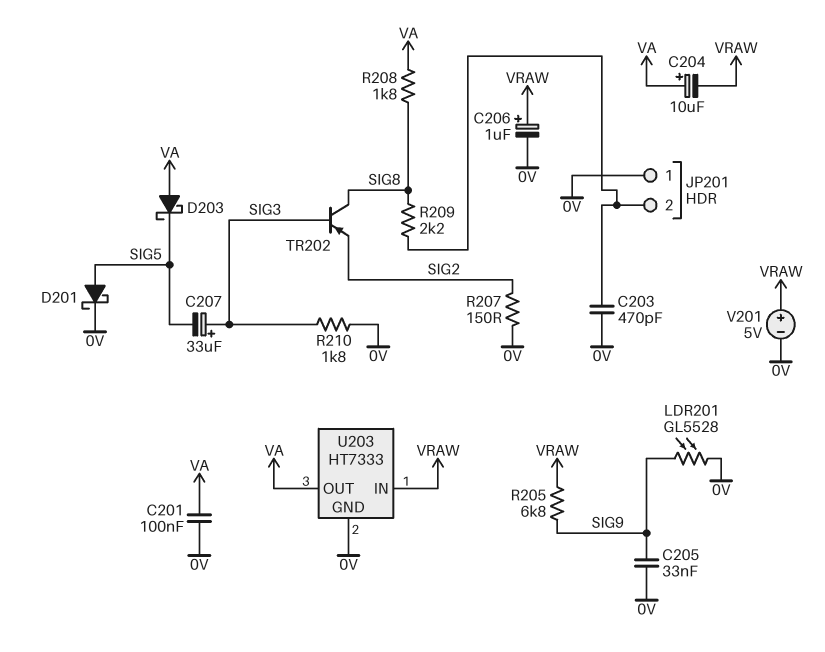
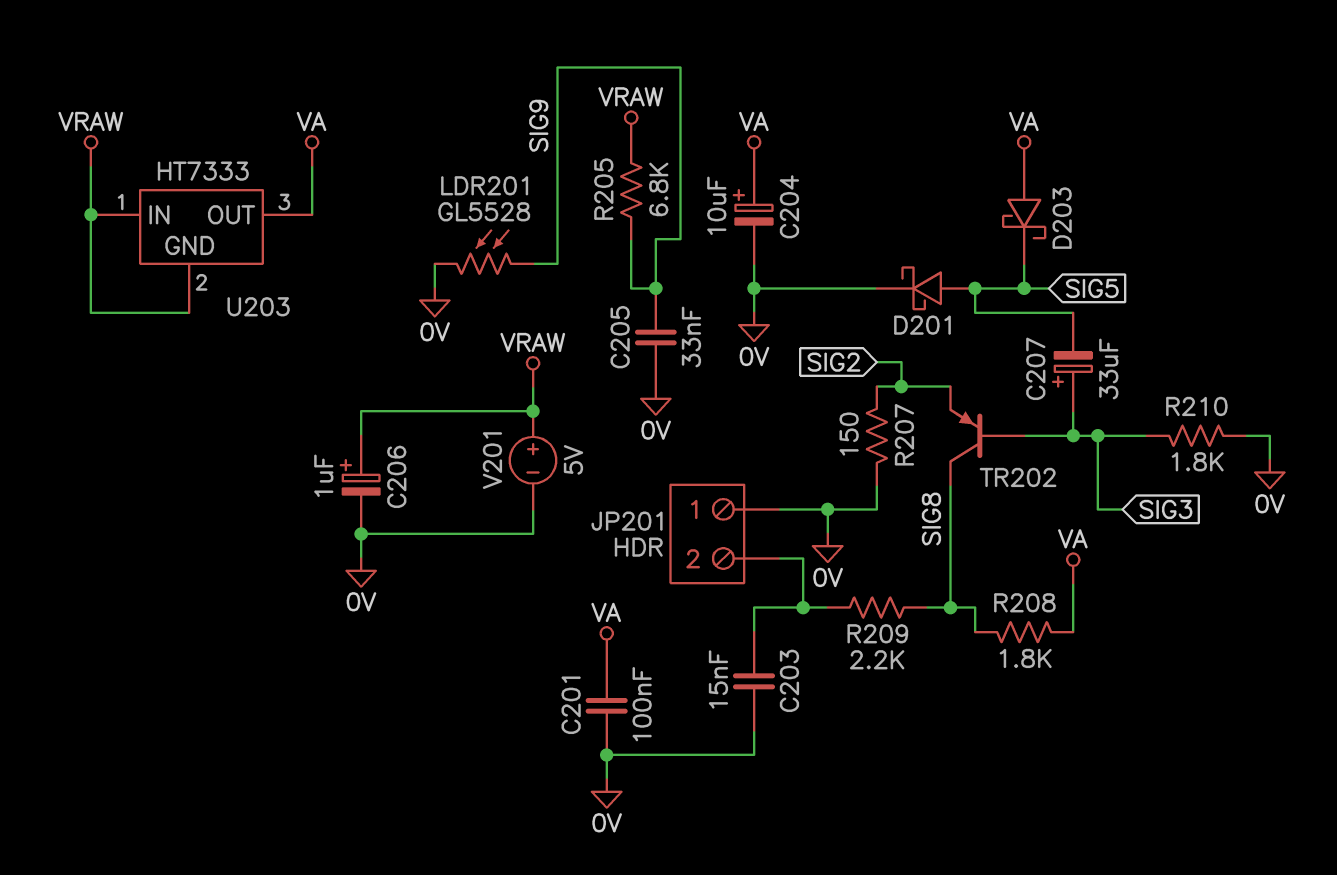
C203: 470pF (0V, JP201/2) -> 15nF (0V, JP201/2)
C204: 10uF (plus VA, minus VRAW) -> 10uF (plus VA, minus 0V)
U203 pin GND: 0V -> VRAW

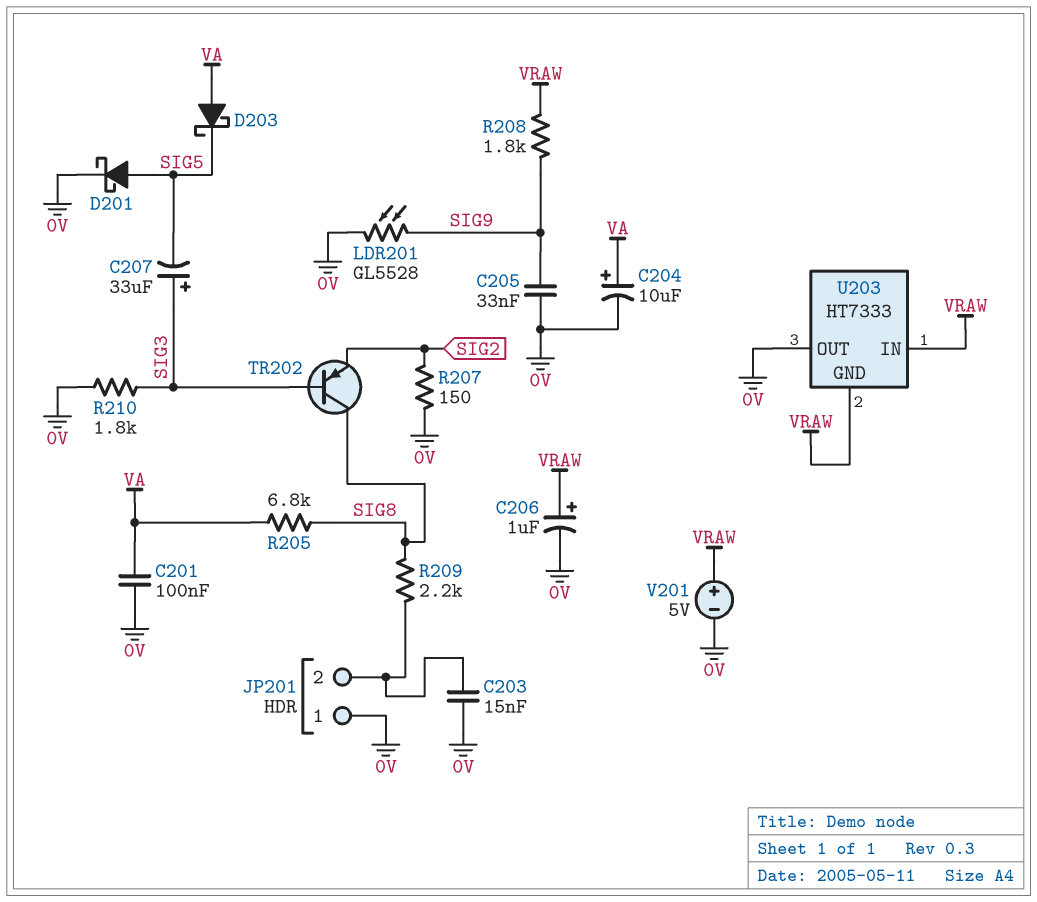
R205: 6.8k (SIG9, VRAW) -> 6.8k (SIG8, VA)
R208: 1.8k (SIG8, VA) -> 1.8k (SIG9, VRAW)
U203 pin OUT: VA -> 0V

